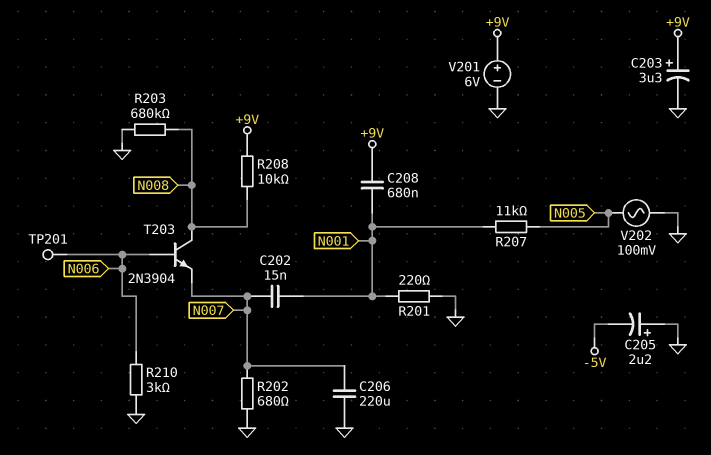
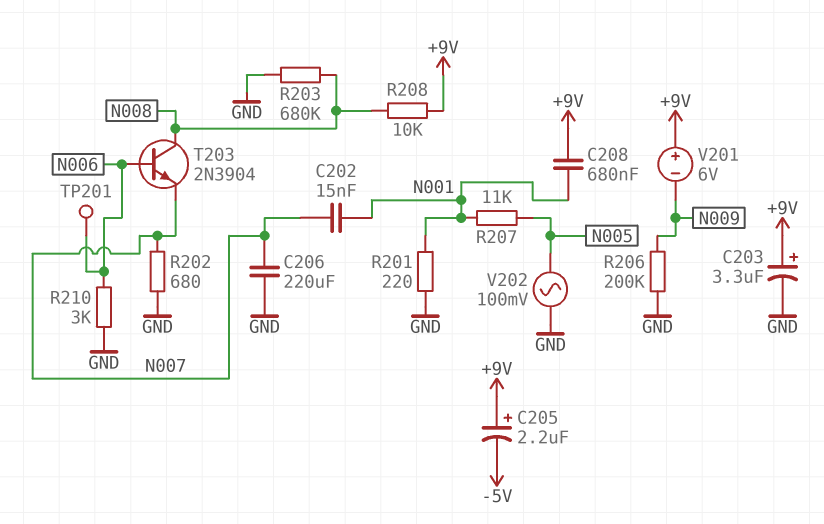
C205: 2.2uF (plus GND, minus -5V) -> 2.2uF (plus +9V, minus -5V)
R206: none -> 200k (GND, N009)
V201: 6V (plus +9V, minus GND) -> 6V (plus +9V, minus N009)

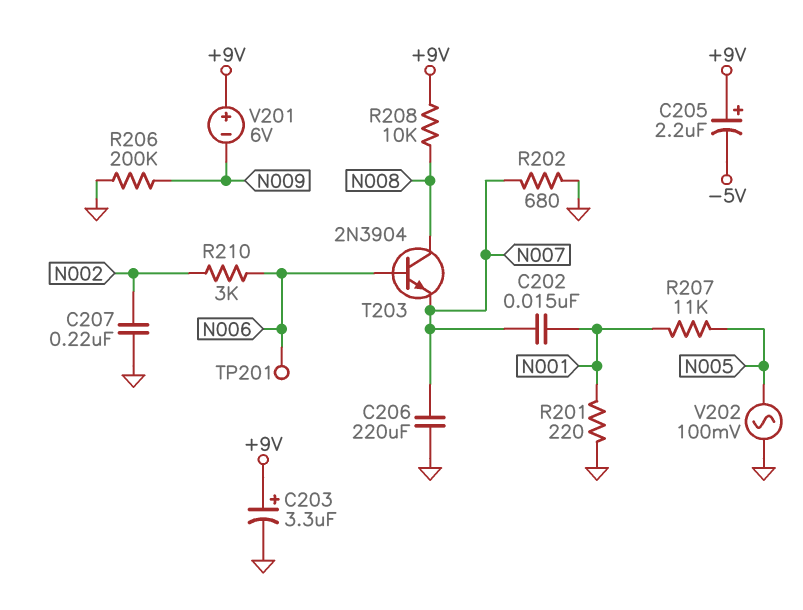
C207: none -> 220nF (GND, N002)
C208: 680nF (+9V, N001) -> none
R203: 680k (GND, N008) -> none
R210: 3k (GND, N006) -> 3k (N002, N006)

